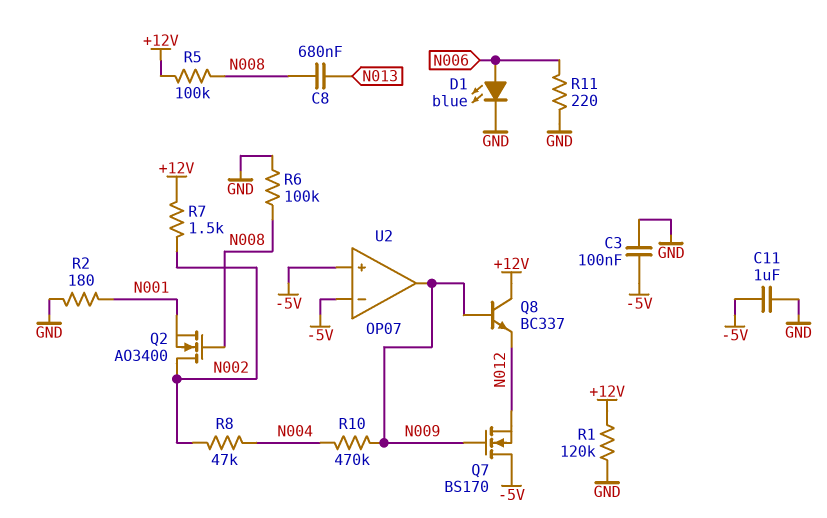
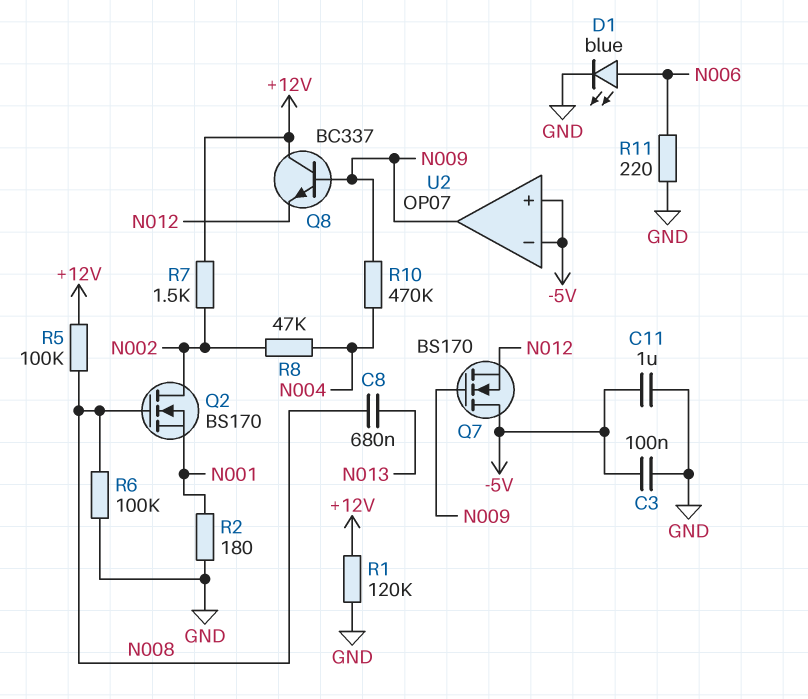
Q2: NMOS AO3400 (G N008, D N002, S N001) -> NMOS BS170 (G N008, D N002, S N001)

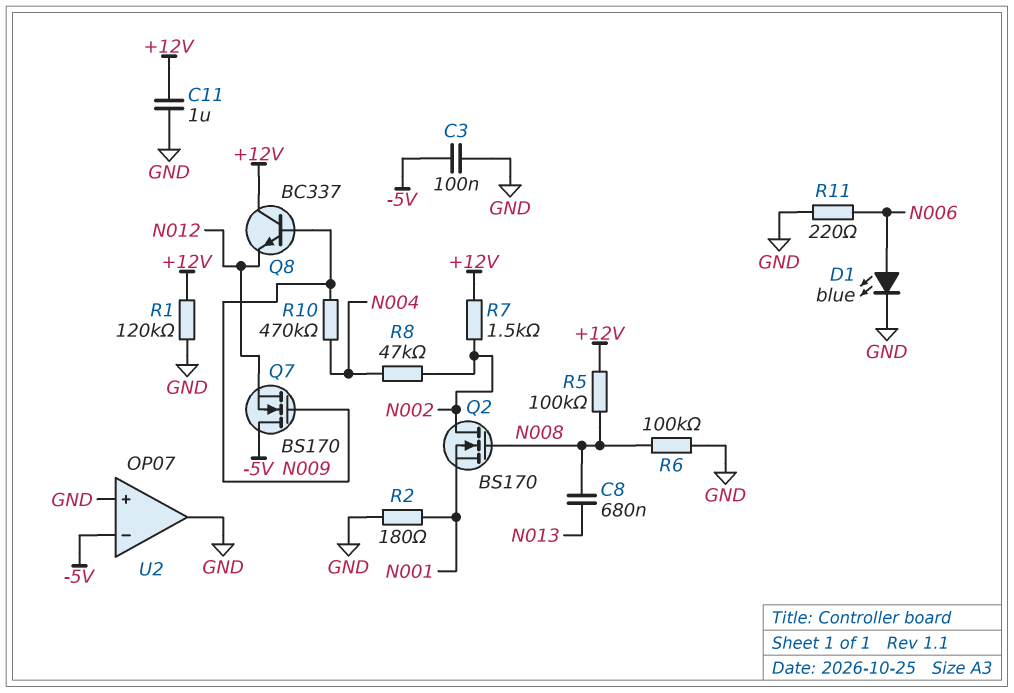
C11: 1uF (-5V, GND) -> 1uF (+12V, GND)
U2 pin in+: -5V -> GND
U2 pin out: N009 -> GND

